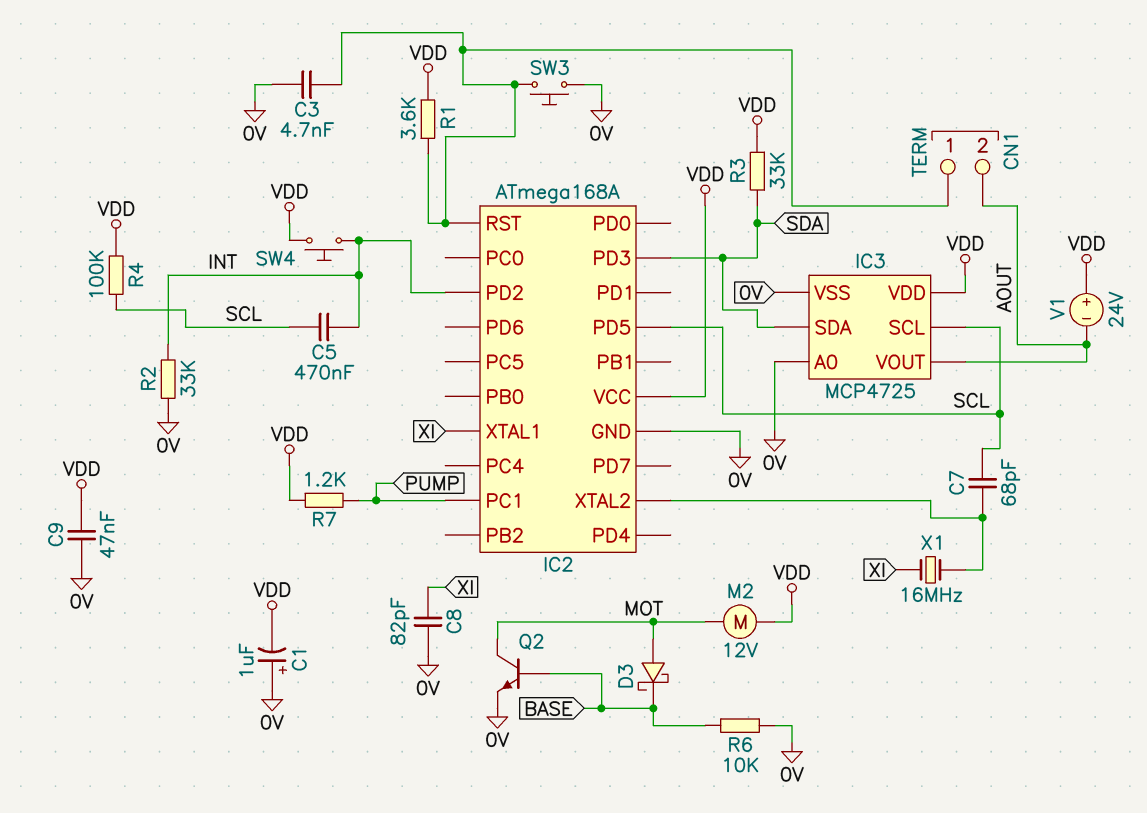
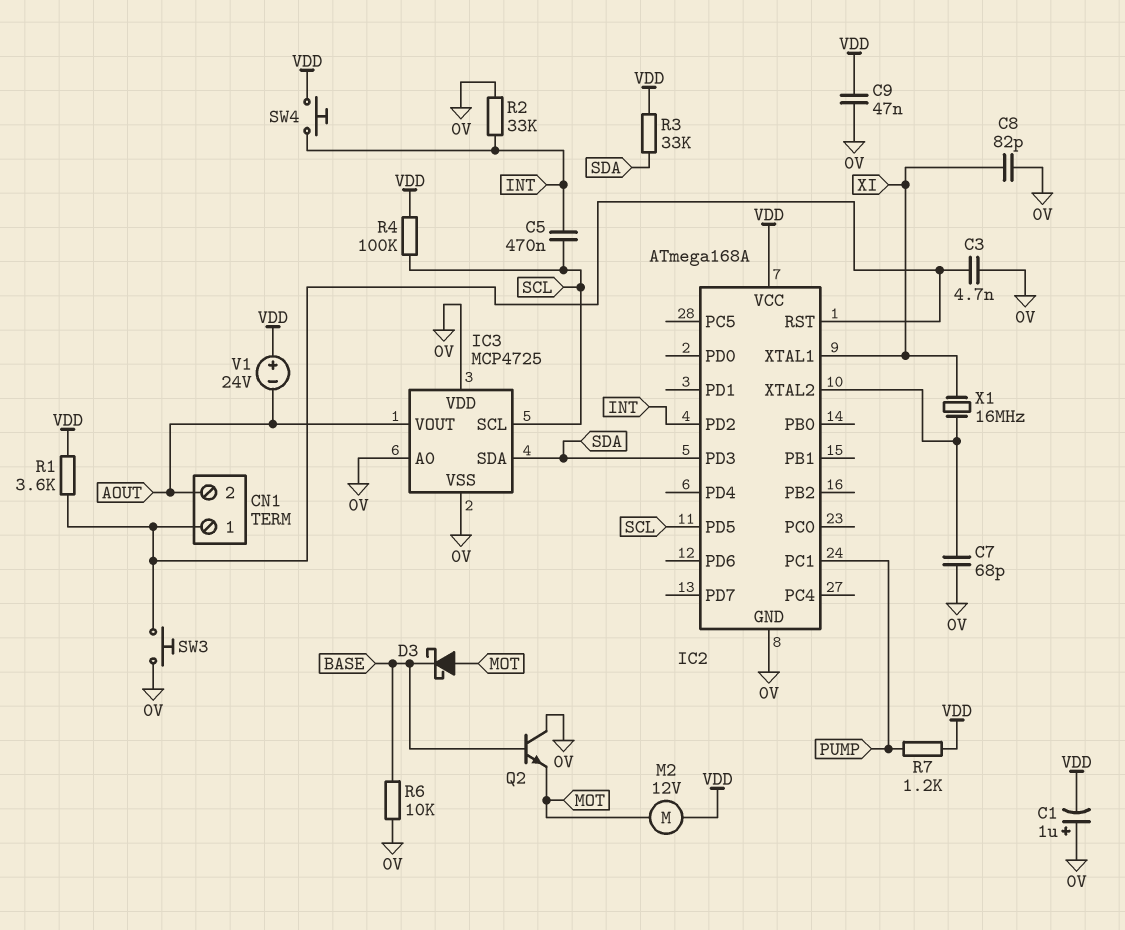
C7: 68pF (IC2/XTAL2, SCL) -> 68pF (0V, IC2/XTAL2)
IC3 pin VDD: VDD -> 0V
Q2: NPN (B BASE, C MOT, E 0V) -> NPN (B BASE, C 0V, E MOT)

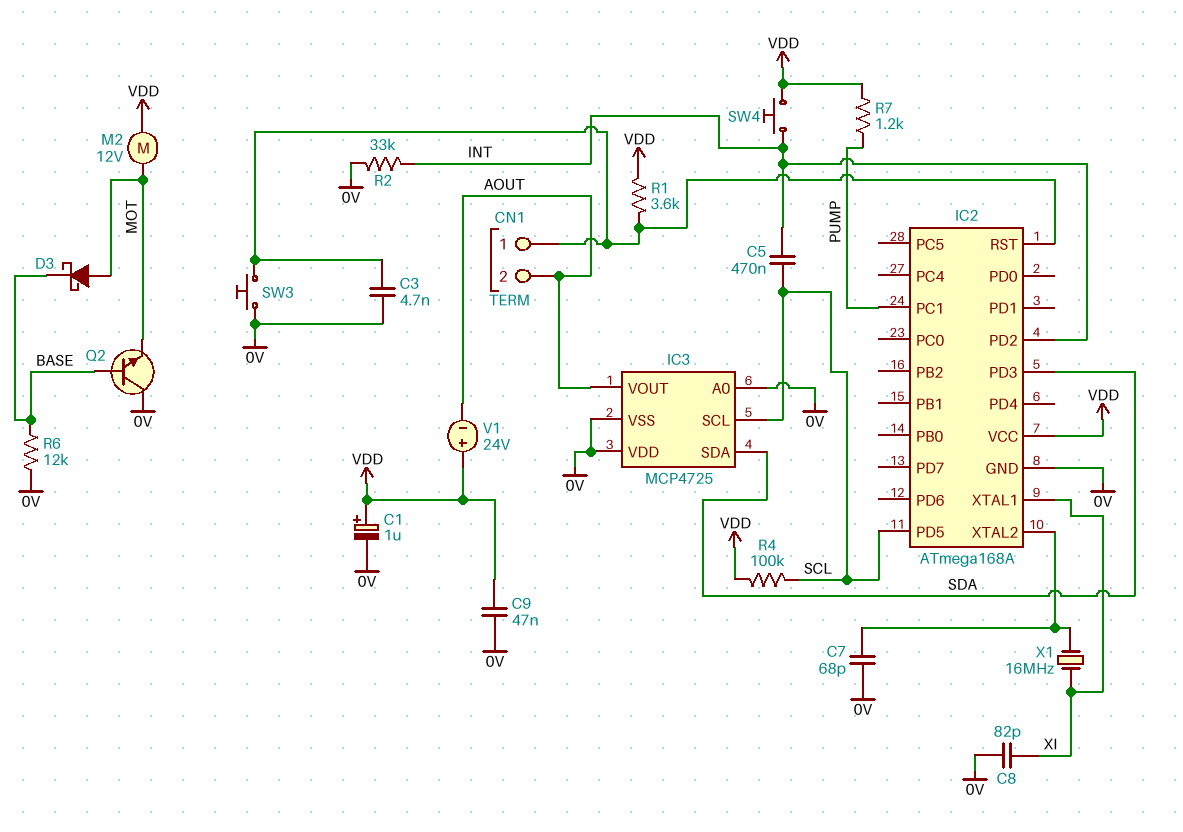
C1: 1uF (plus 0V, minus VDD) -> 1uF (plus VDD, minus 0V)
R3: 33k (SDA, VDD) -> none
R6: 10k (0V, BASE) -> 12k (0V, BASE)

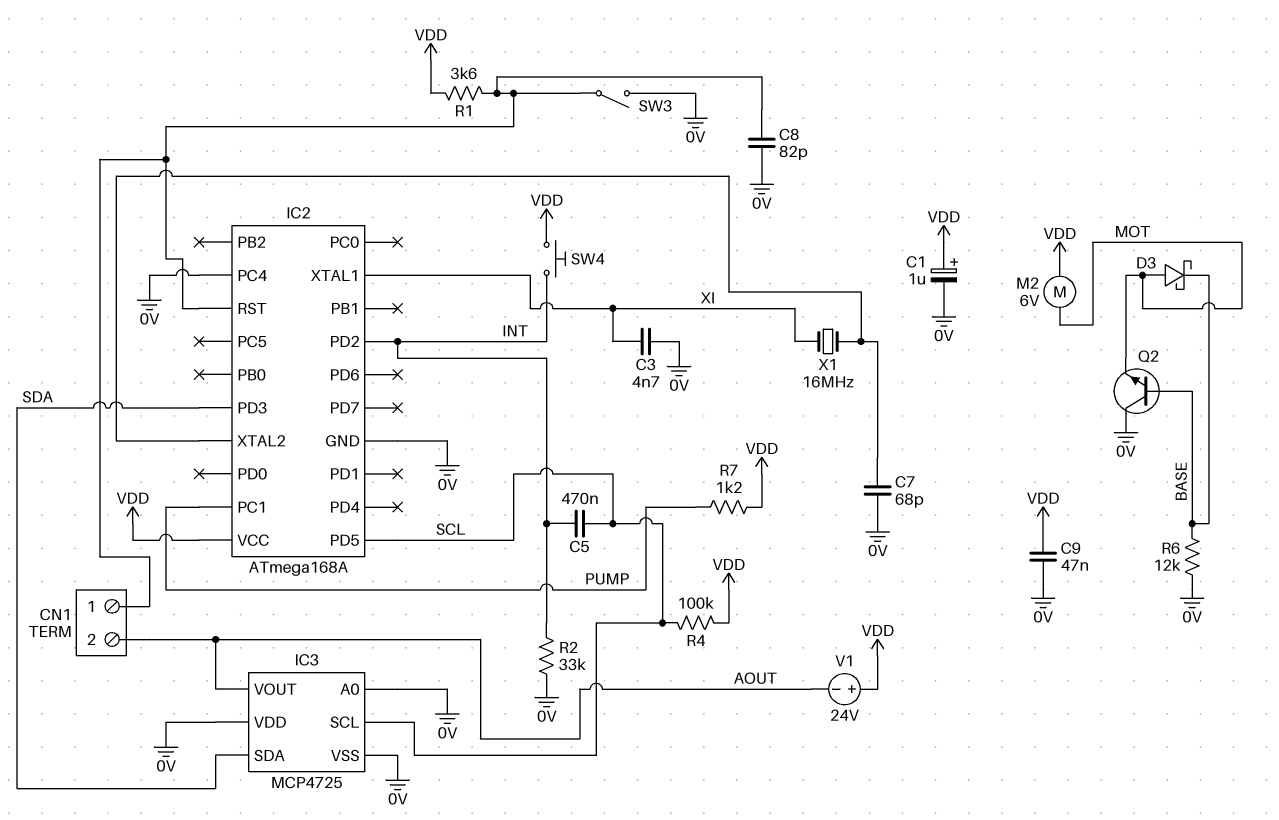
C3: 4.7nF (0V, CN1/1) -> 4.7nF (0V, XI)
C8: 82pF (0V, XI) -> 82pF (0V, CN1/1)
IC2 pin PC4: none -> 0V
M2: motor 12V (MOT, VDD) -> motor 6V (MOT, VDD)
SW3: button (0V, CN1/1) -> switch (0V, CN1/1)

